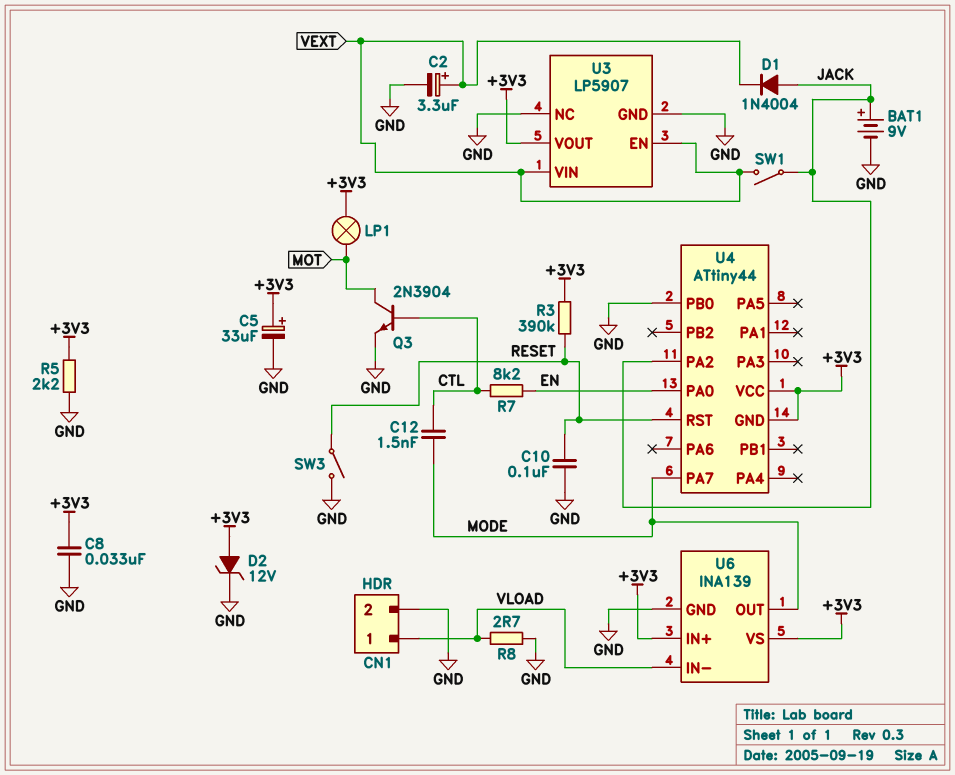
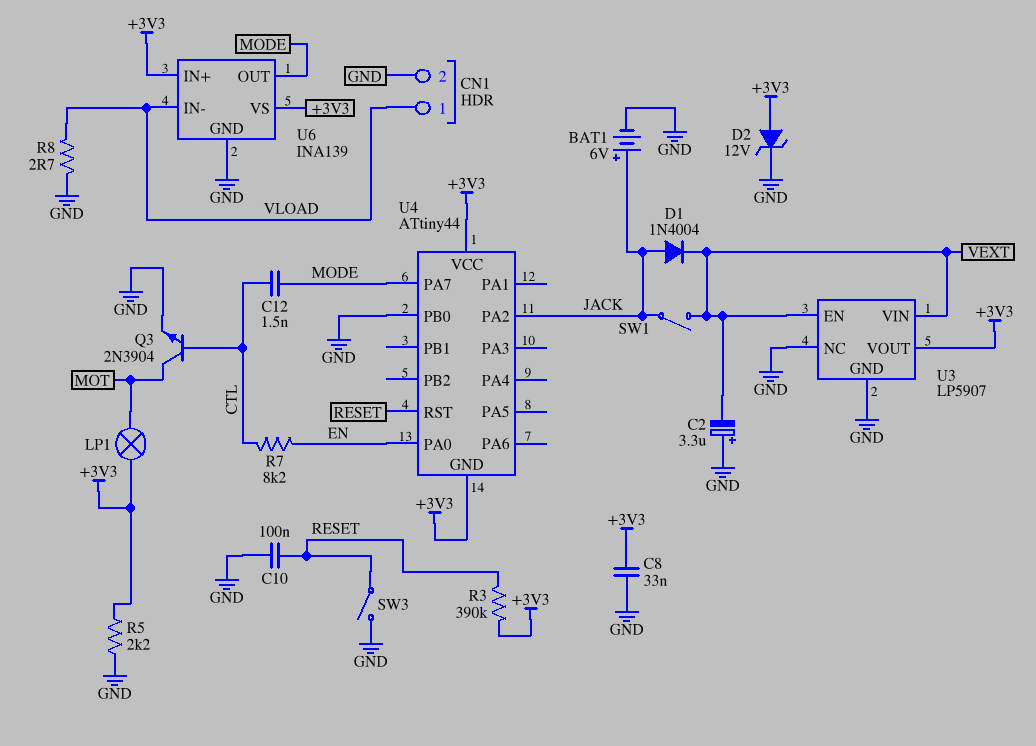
BAT1: 9V (plus JACK, minus GND) -> 6V (plus JACK, minus GND)
C2: 3.3uF (plus VEXT, minus GND) -> 3.3uF (plus GND, minus VEXT)
C5: 33uF (plus +3V3, minus GND) -> none

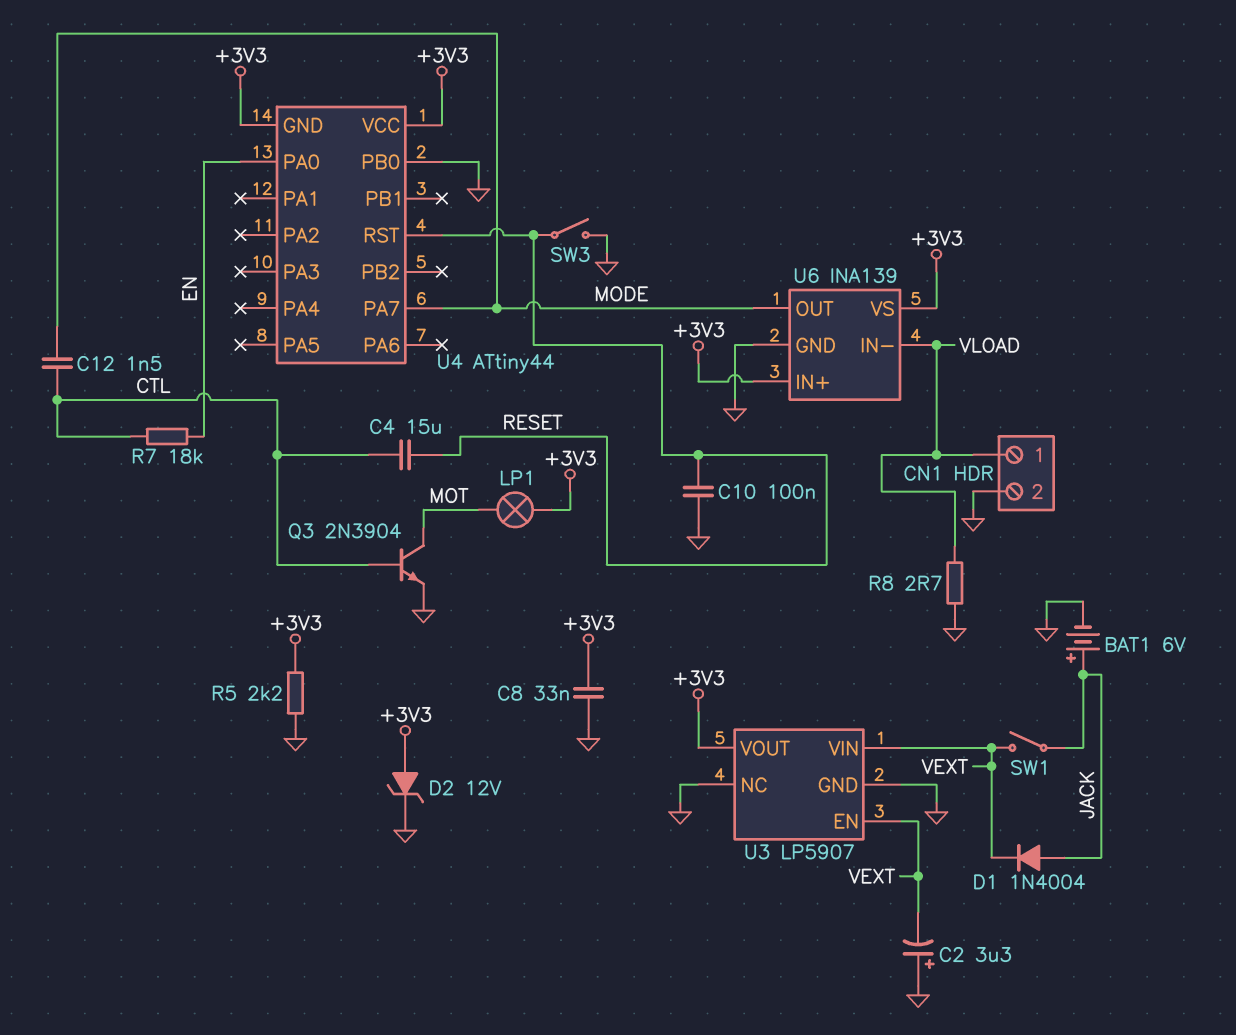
C4: none -> 15uF (CTL, RESET)
R3: 390k (+3V3, RESET) -> none
R7: 8.2k (CTL, EN) -> 18k (CTL, EN)
U4 pin PA2: JACK -> none

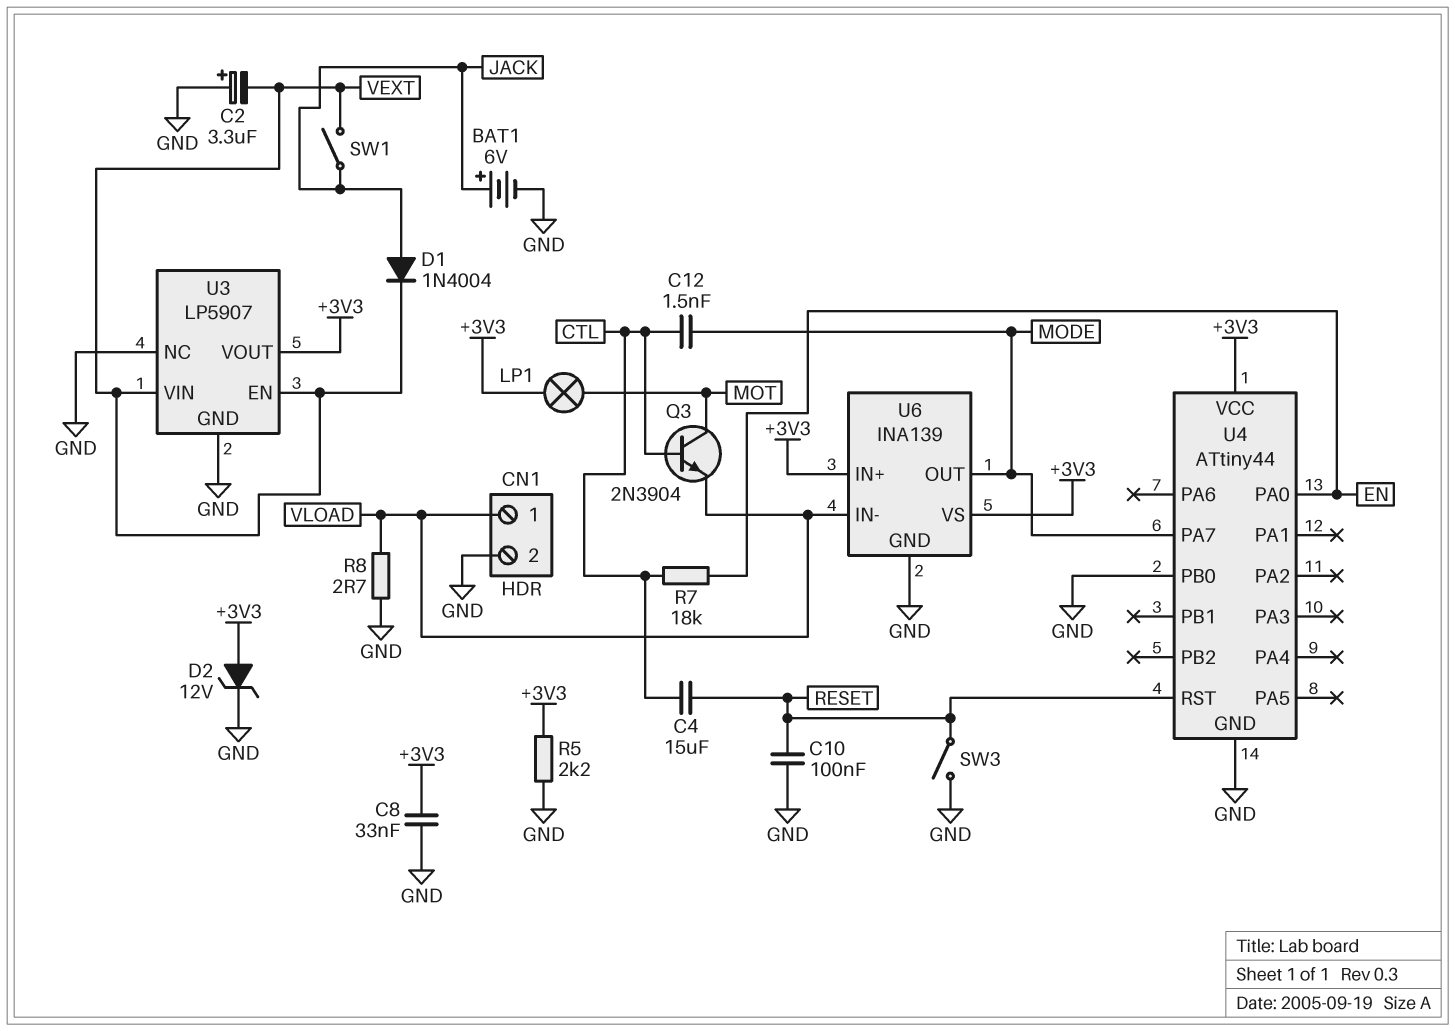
Q3: NPN 2N3904 (B CTL, C MOT, E GND) -> NPN 2N3904 (B CTL, C MOT, E VLOAD)
U4 pin GND: +3V3 -> GND

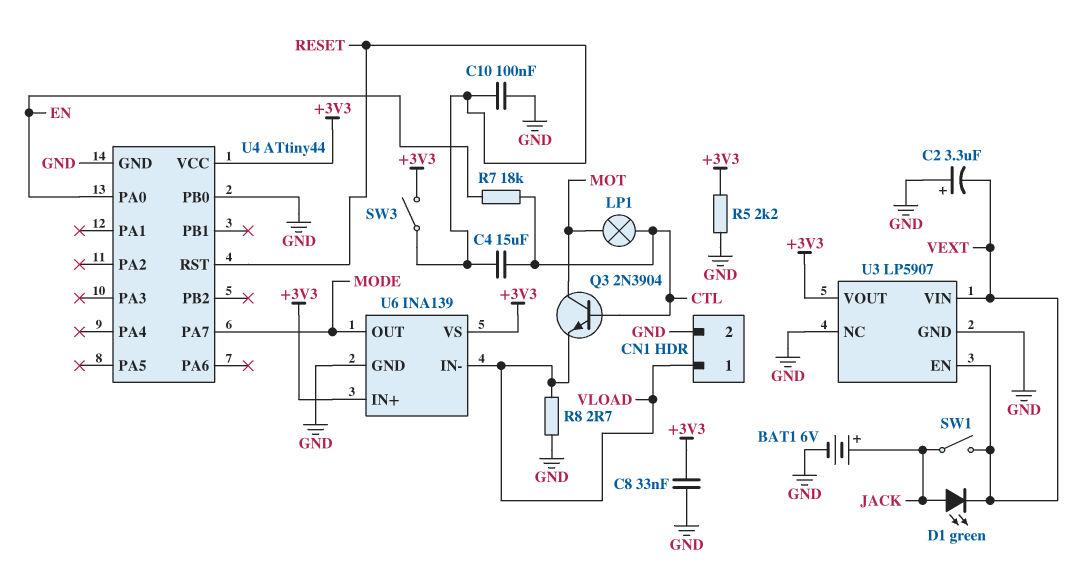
C12: 1.5nF (CTL, MODE) -> none
D1: diode 1N4004 (A JACK, K VEXT) -> LED green (A JACK, K VEXT)
D2: zener 12V (A +3V3, K GND) -> none
LP1: lamp (+3V3, MOT) -> lamp (CTL, MOT)
SW3: switch (GND, RESET) -> switch (+3V3, RESET)

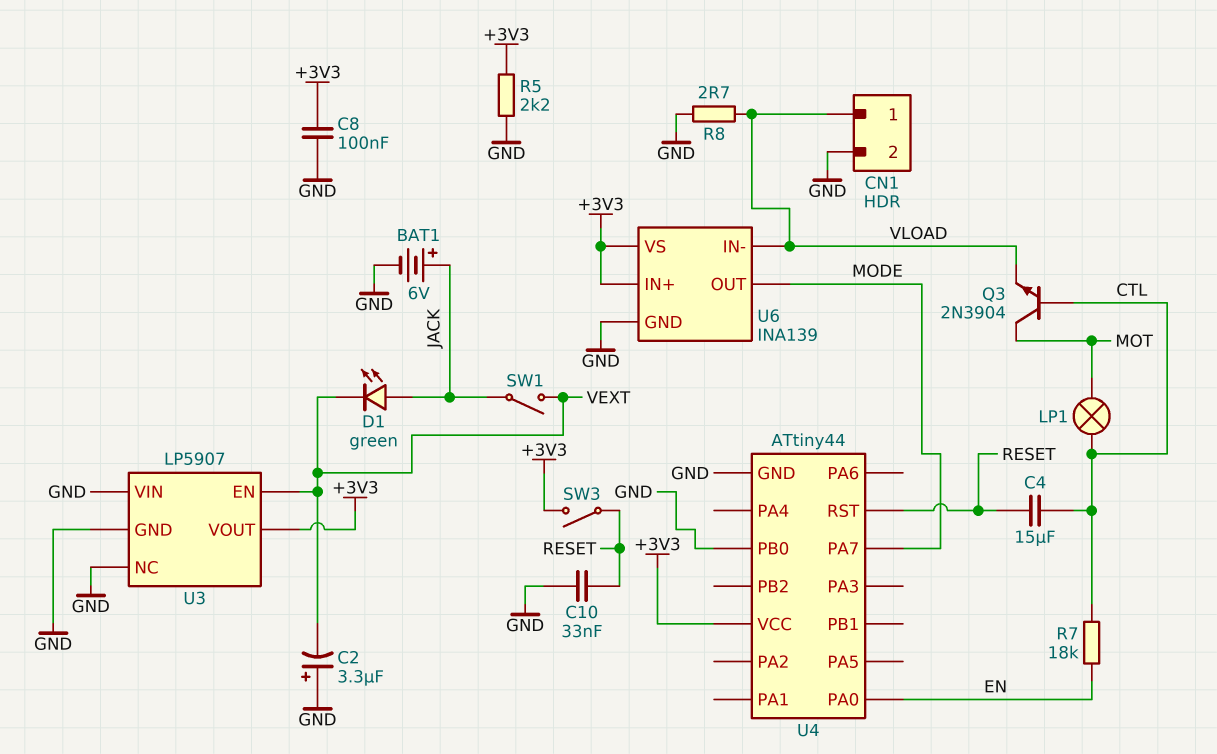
C8: 33nF (+3V3, GND) -> 100nF (+3V3, GND)
C10: 100nF (GND, RESET) -> 33nF (GND, RESET)
U3 pin VIN: VEXT -> GND

